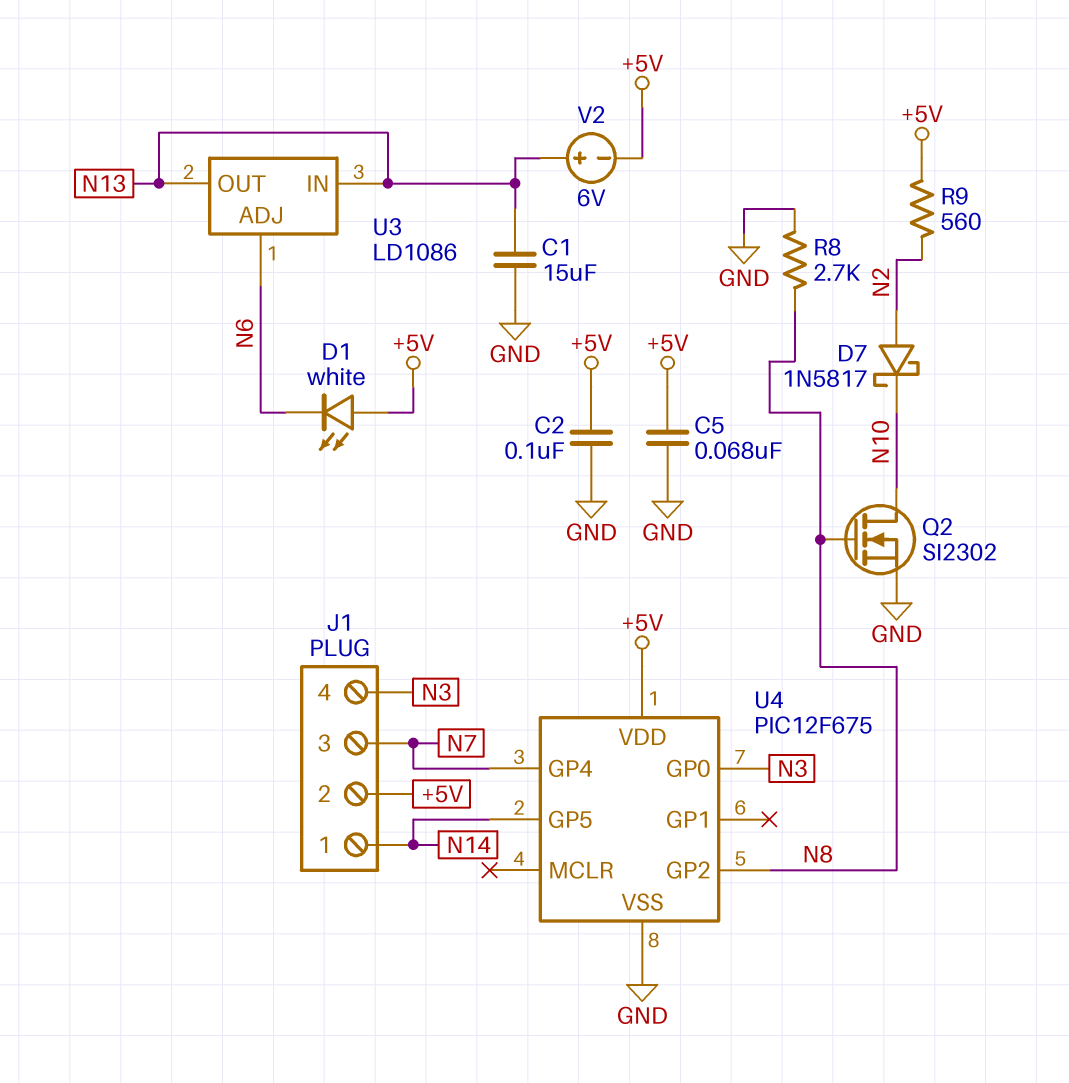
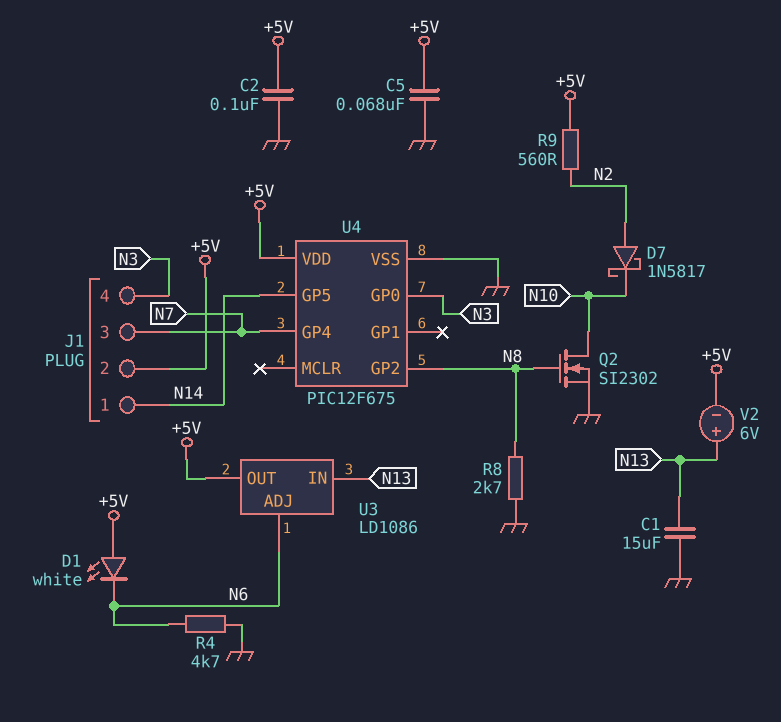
R4: none -> 4.7k (GND, N6)
U3 pin OUT: N13 -> +5V

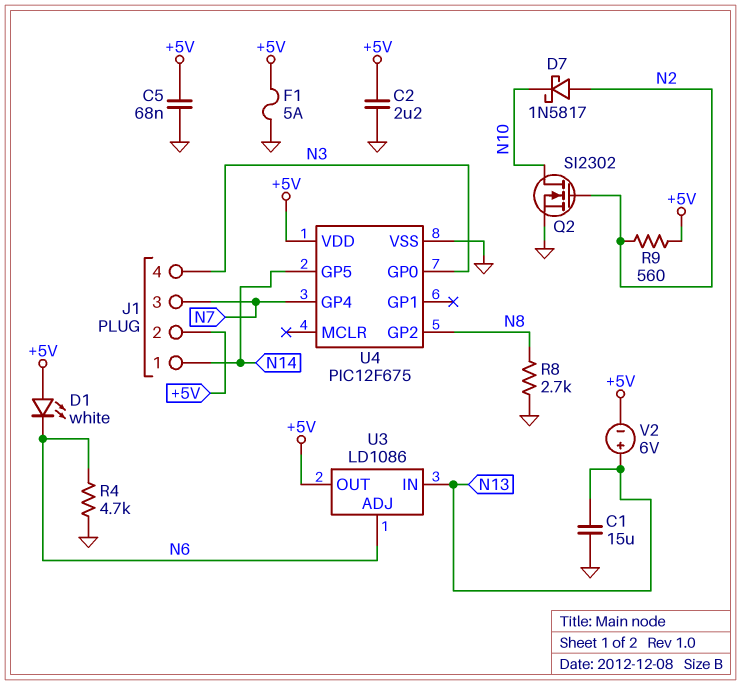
C2: 100nF (+5V, GND) -> 2.2uF (+5V, GND)
F1: none -> 5A (+5V, GND)
Q2: NMOS SI2302 (G N8, D N10, S GND) -> NMOS SI2302 (G N2, D N10, S GND)

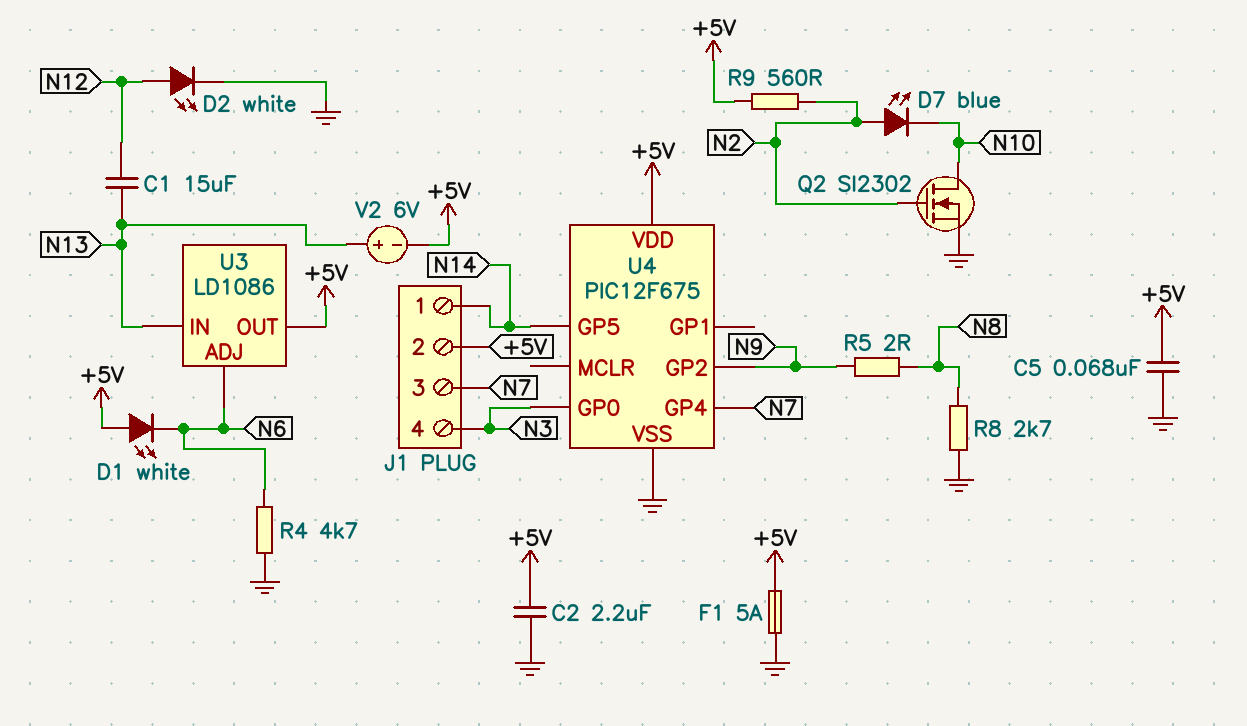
C1: 15uF (GND, N13) -> 15uF (N12, N13)
D2: none -> LED white (A N12, K GND)
D7: schottky 1N5817 (A N2, K N10) -> LED blue (A N2, K N10)
R5: none -> 2 (N8, N9)
U4 pin GP2: N8 -> N9

